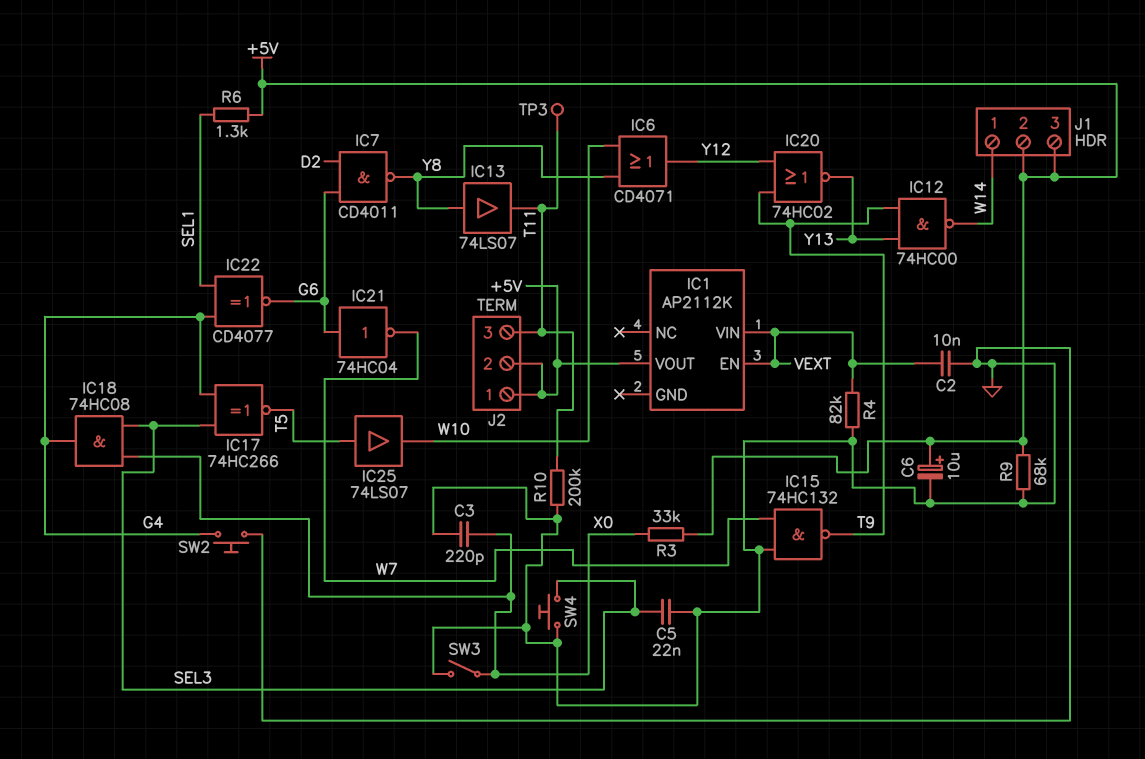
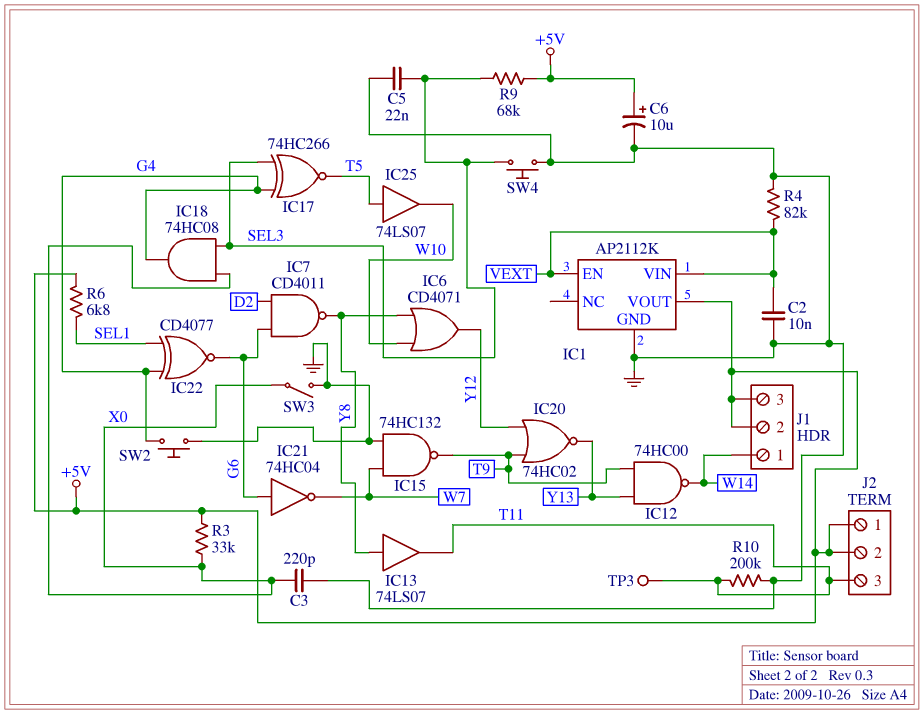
IC1 pin GND: none -> GND
R6: 1.3k (+5V, SEL1) -> 6.8k (+5V, SEL1)
R9: 68k (+5V, GND) -> 68k (+5V, SEL3)

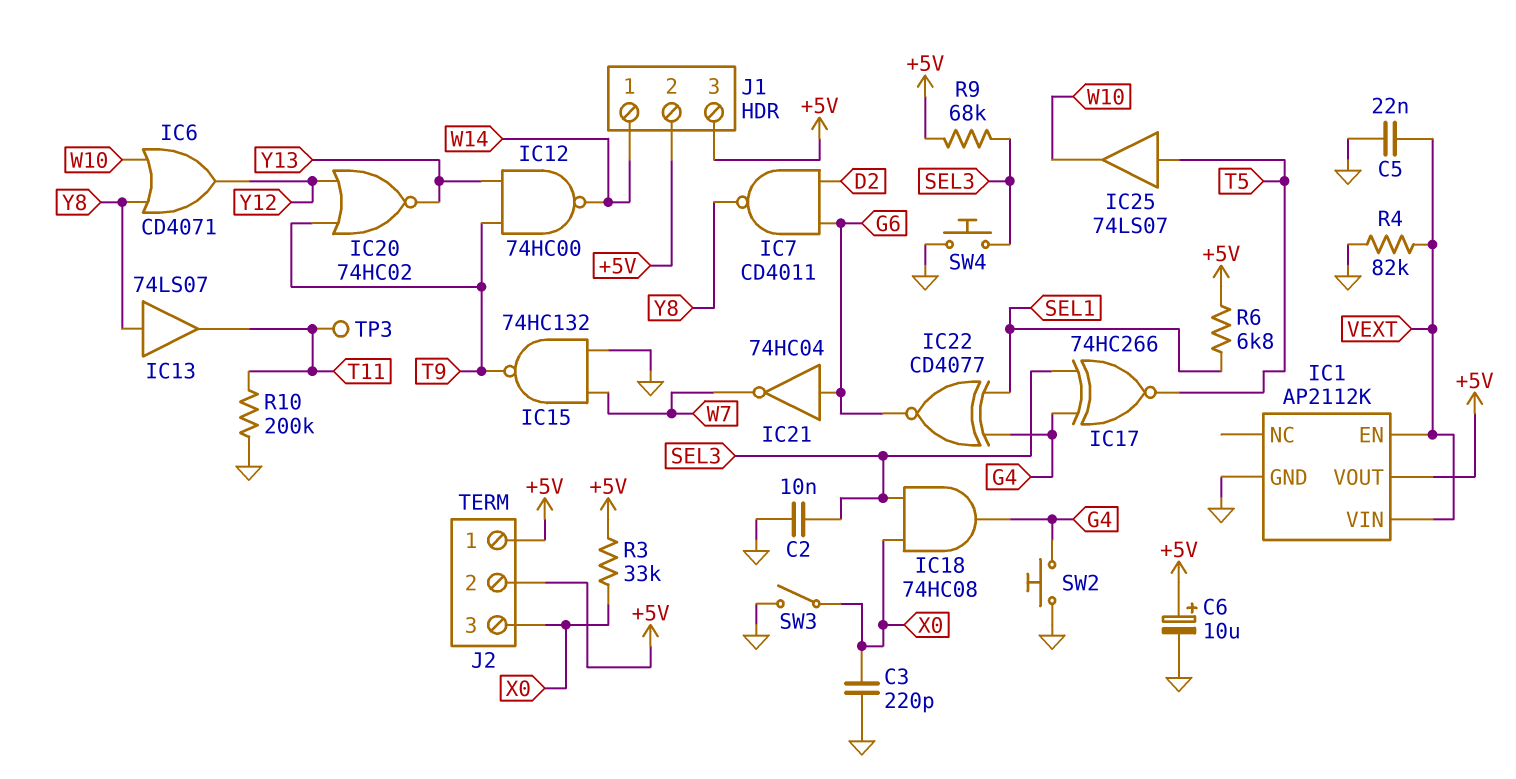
C2: 10nF (GND, VEXT) -> 10nF (GND, SEL3)
C5: 22nF (GND, SEL3) -> 22nF (GND, VEXT)
J2 pin 3: T11 -> X0

